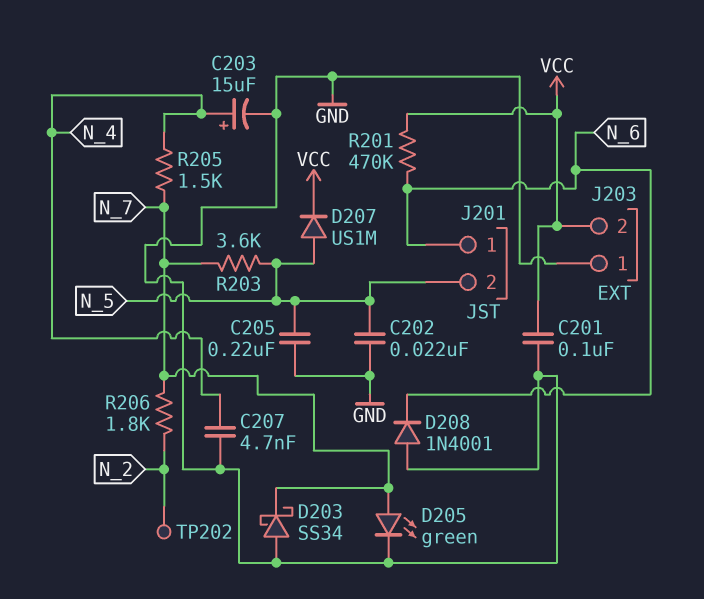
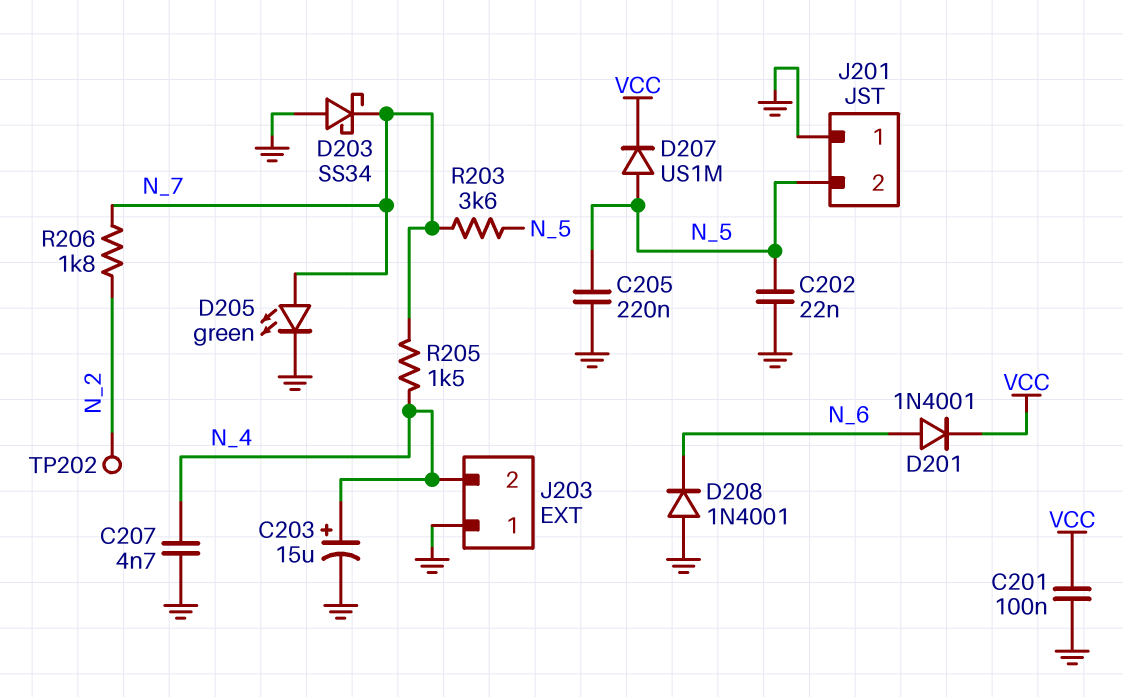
D201: none -> diode 1N4001 (A N_6, K VCC)
J201 pin 1: N_6 -> GND
J203 pin 2: VCC -> N_4
R201: 470k (N_6, VCC) -> none

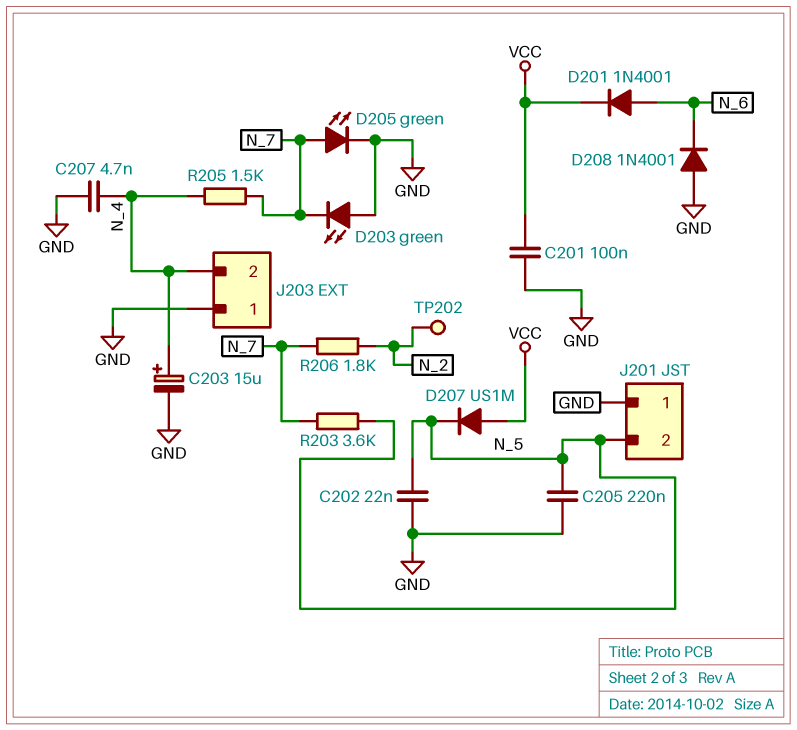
D203: schottky SS34 (A GND, K N_7) -> LED green (A GND, K N_7)
D207: diode US1M (A N_5, K VCC) -> diode US1M (A VCC, K N_5)

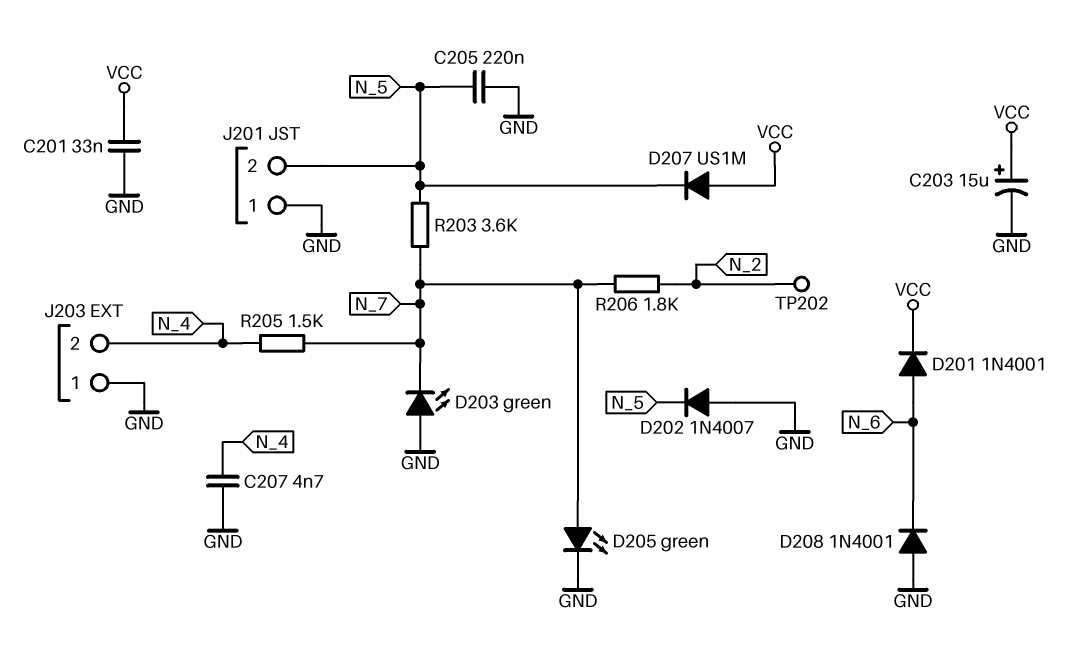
C201: 100nF (GND, VCC) -> 33nF (GND, VCC)
C202: 22nF (GND, N_5) -> none
C203: 15uF (plus N_4, minus GND) -> 15uF (plus VCC, minus GND)
D202: none -> diode 1N4007 (A GND, K N_5)

